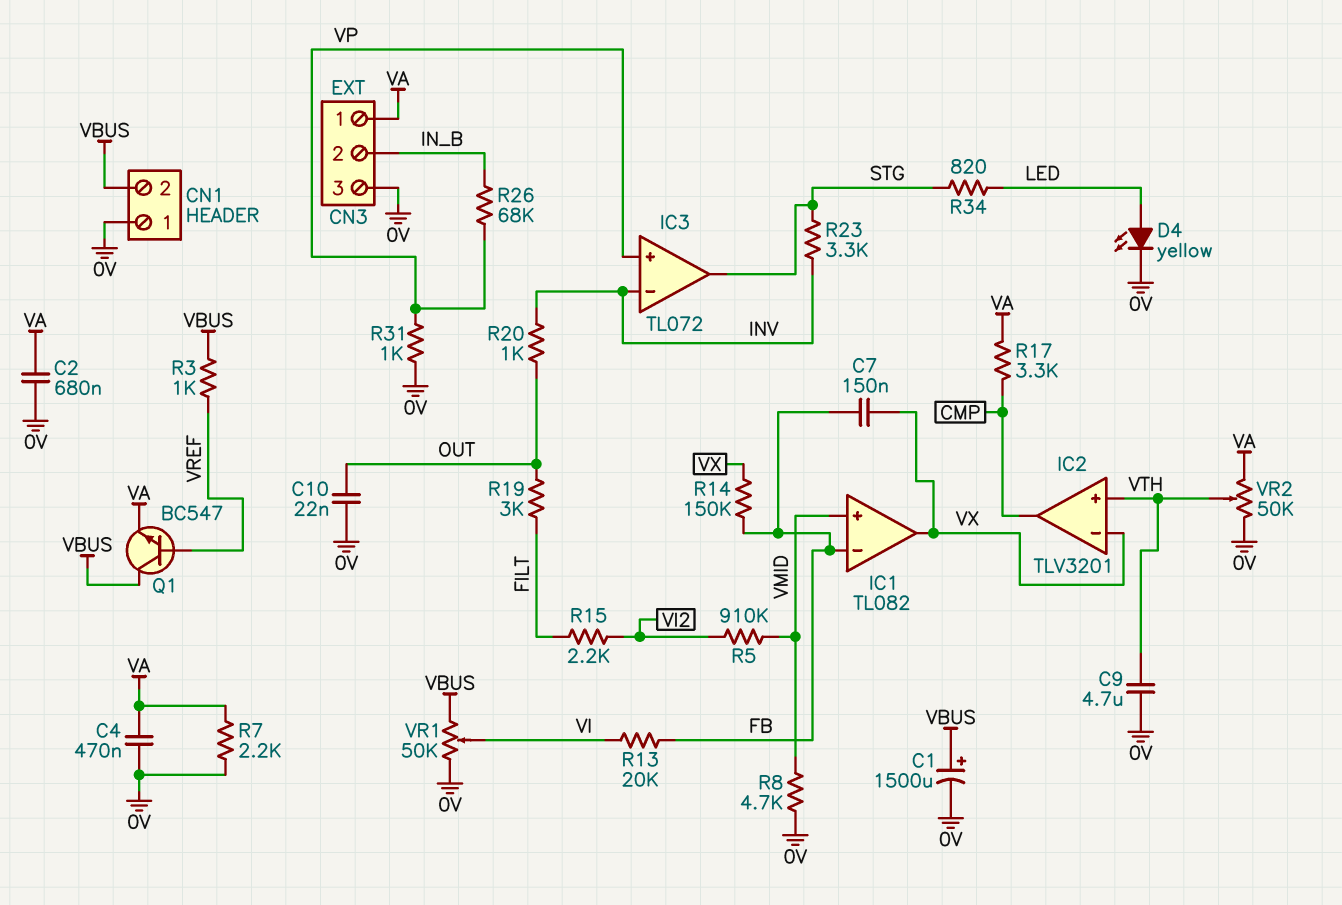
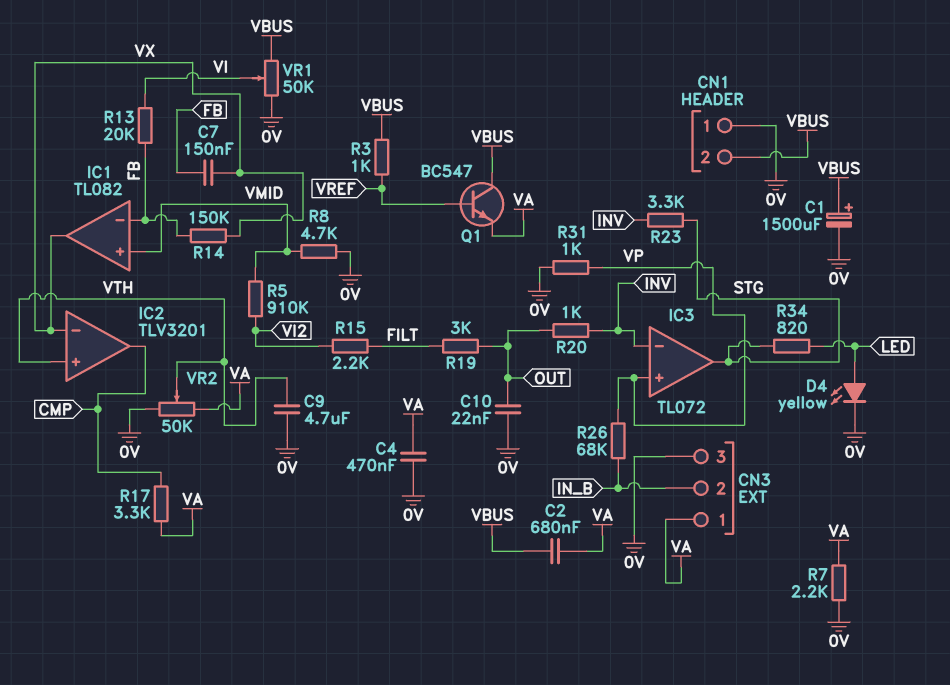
C2: 680nF (0V, VA) -> 680nF (VA, VBUS)

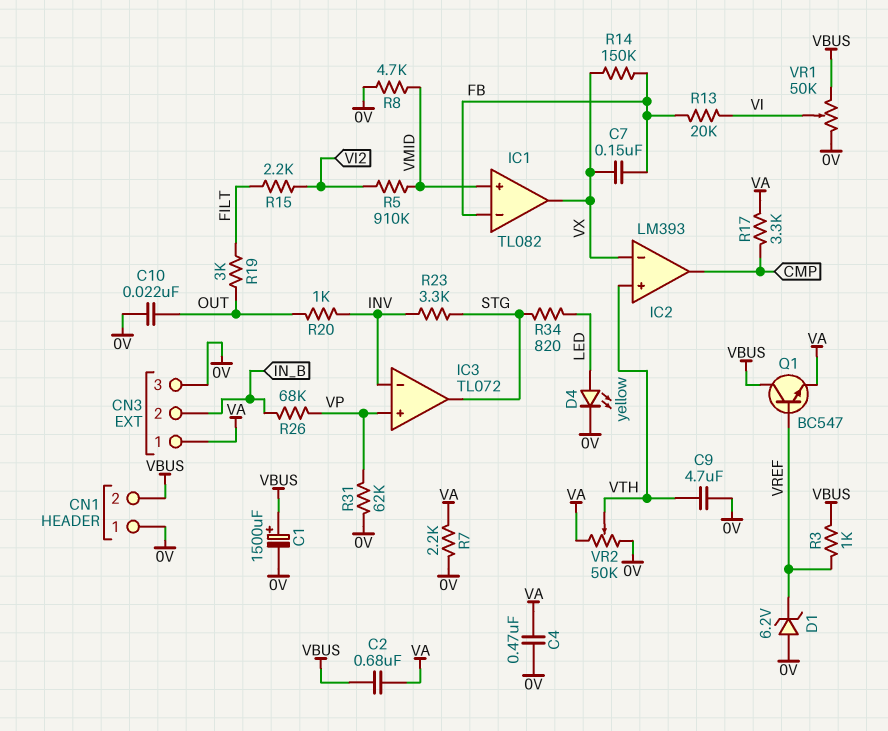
D1: none -> zener 6.2V (A 0V, K VREF)
IC2: TLV3201 -> LM393
R31: 1k (0V, VP) -> 62k (0V, VP)

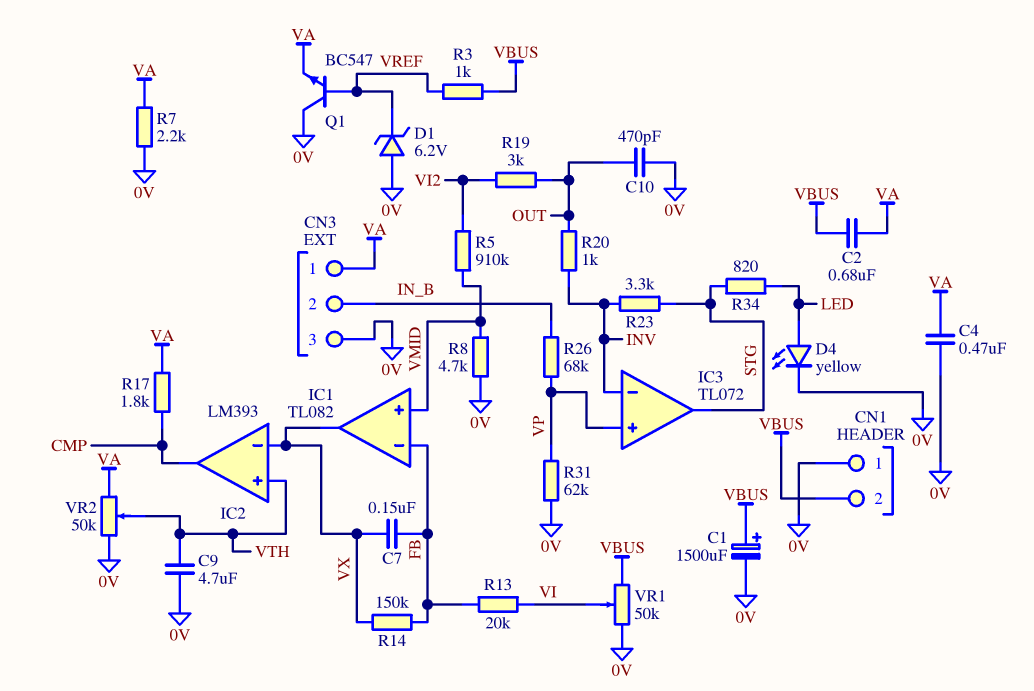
C10: 22nF (0V, OUT) -> 470pF (0V, OUT)
Q1: NPN BC547 (B VREF, C VBUS, E VA) -> NPN BC547 (B VREF, C 0V, E VA)
R15: 2.2k (FILT, VI2) -> none
R17: 3.3k (CMP, VA) -> 1.8k (CMP, VA)
R19: 3k (FILT, OUT) -> 3k (OUT, VI2)

